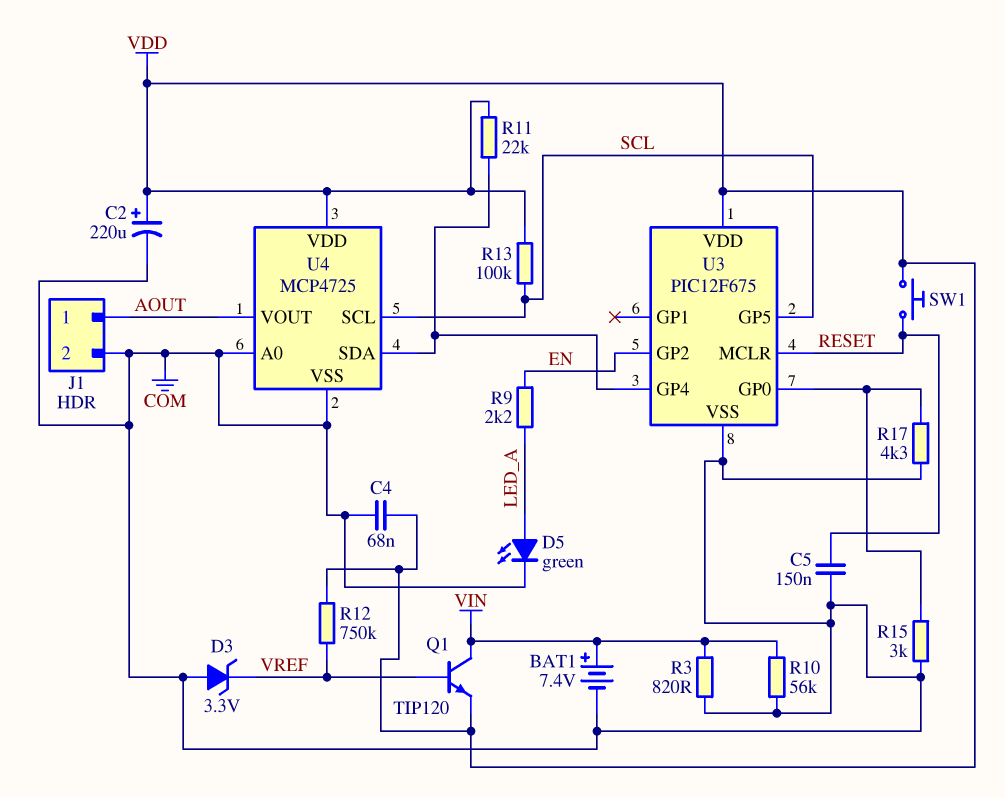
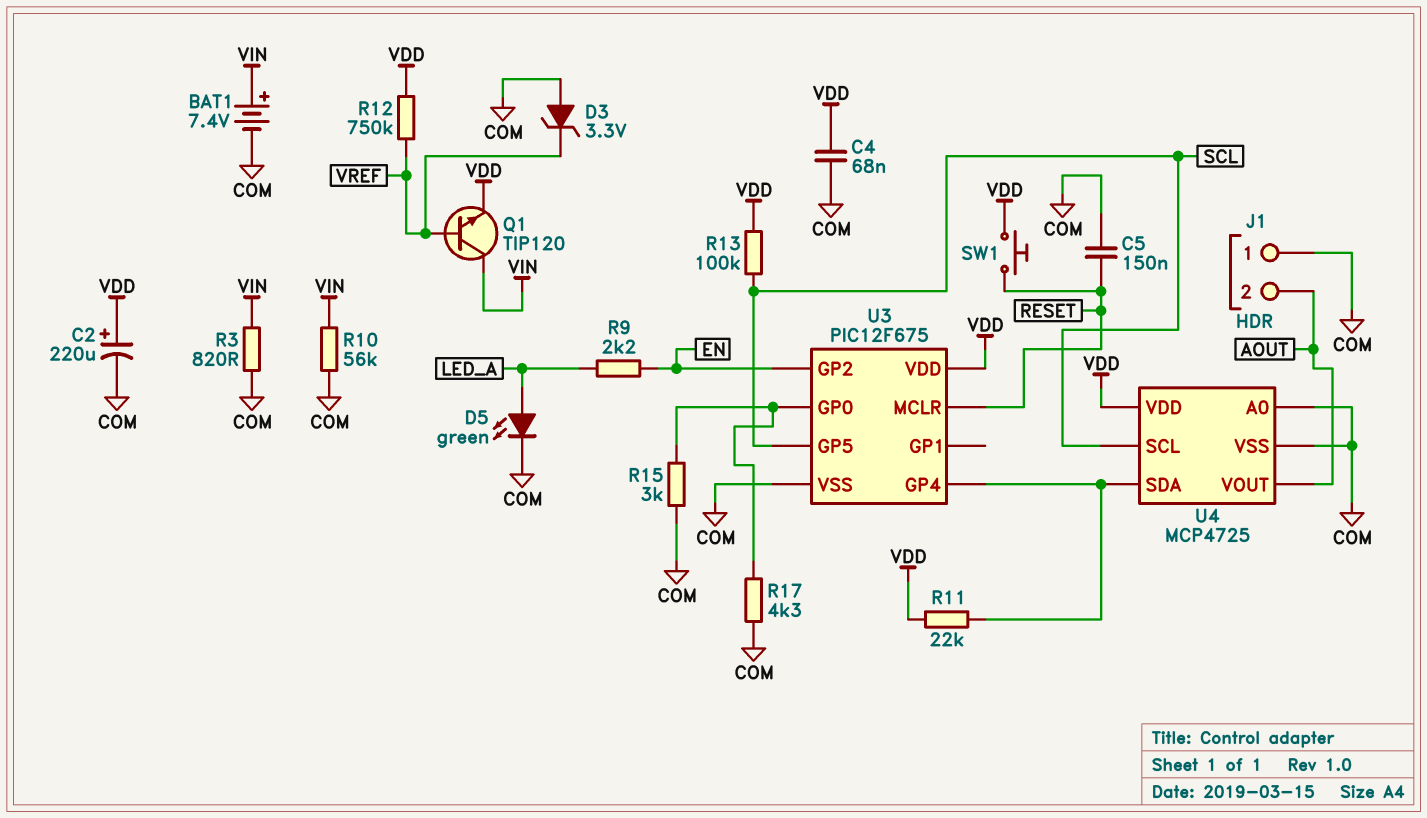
J1 pin 1: AOUT -> COM
J1 pin 2: COM -> AOUT

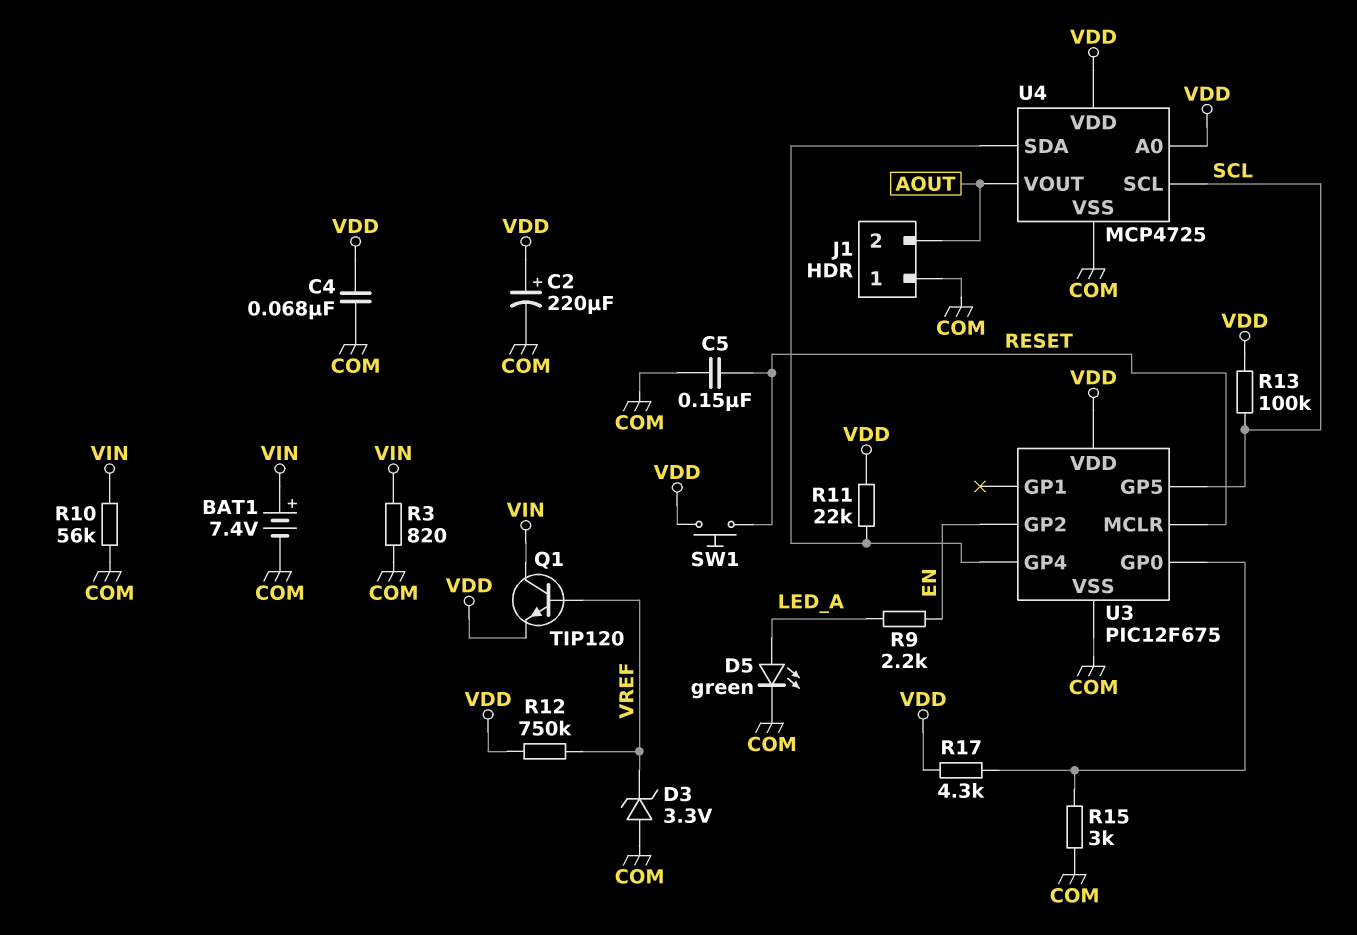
R17: 4.3k (COM, U3/GP0) -> 4.3k (U3/GP0, VDD)
U4 pin A0: COM -> VDD

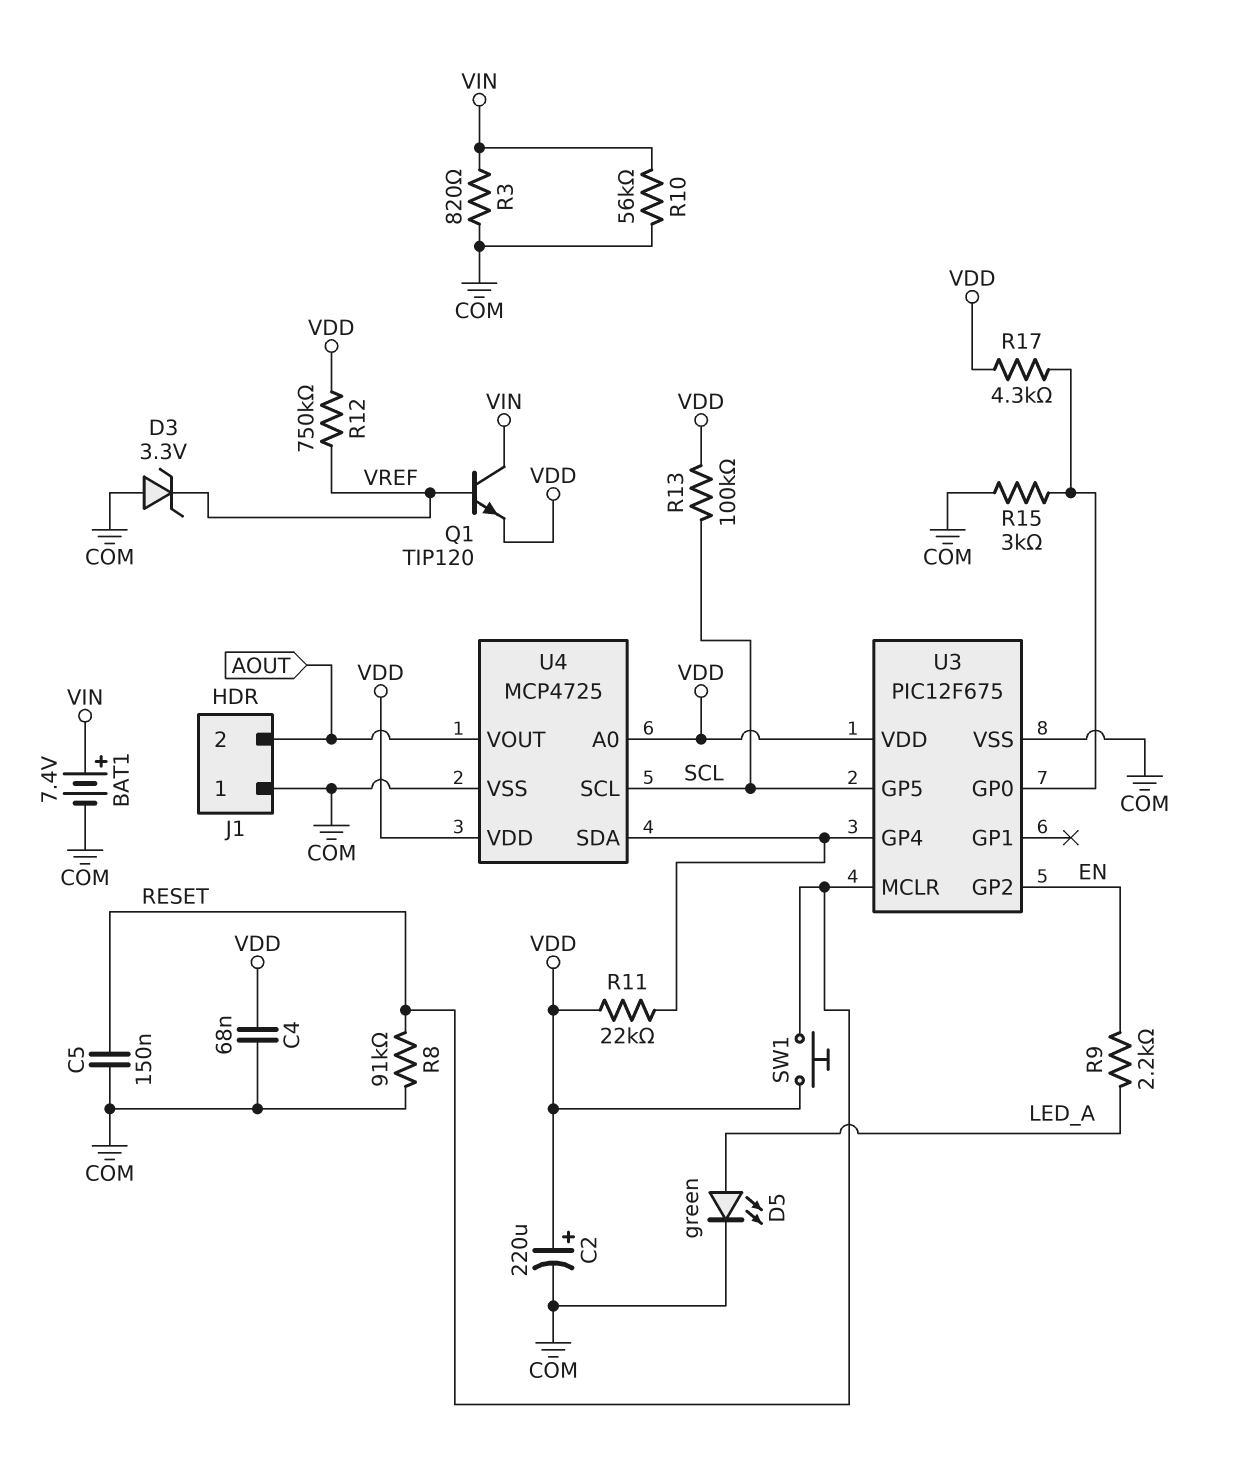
R8: none -> 91k (COM, RESET)

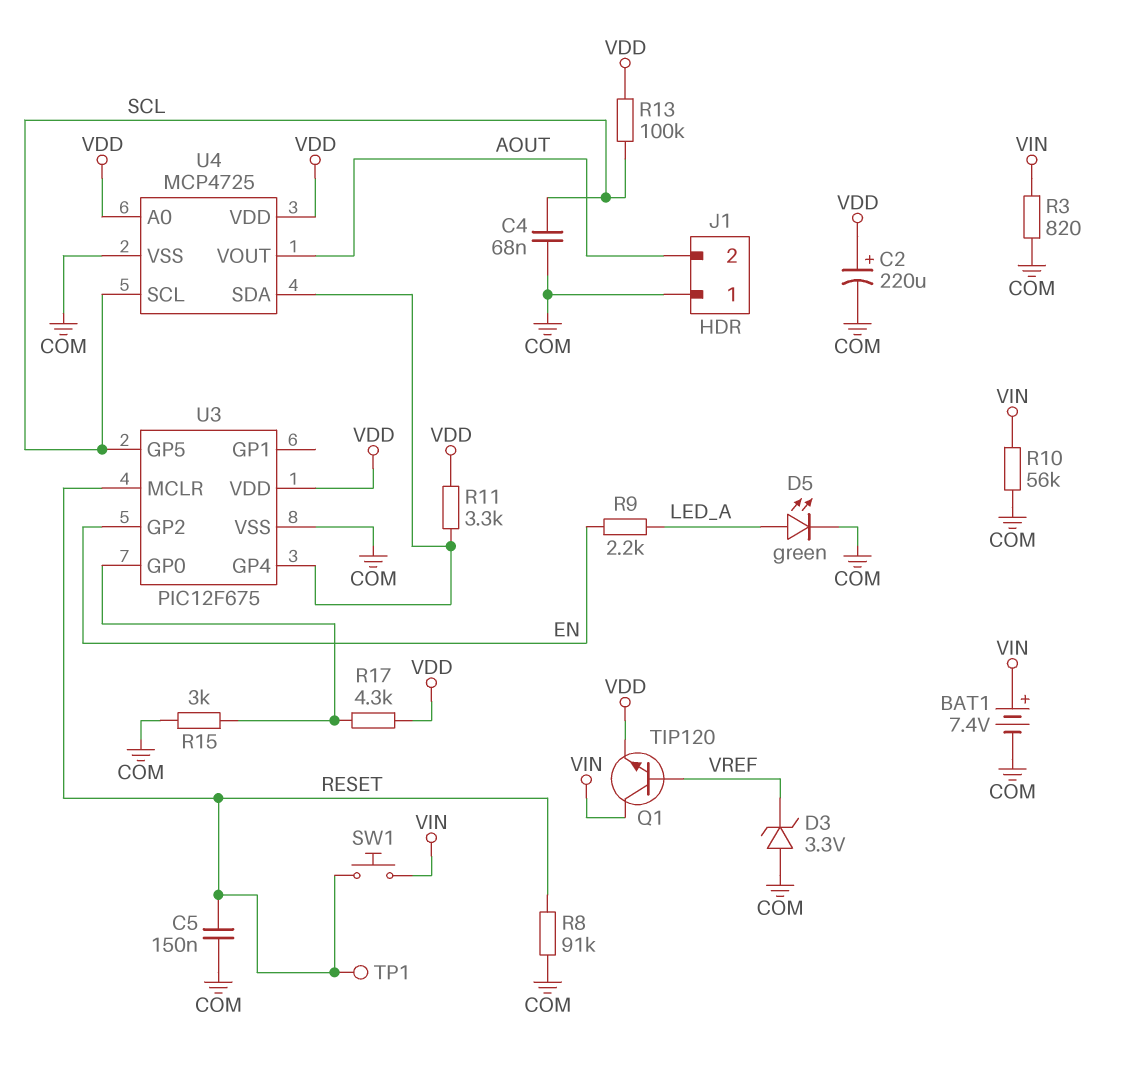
C4: 68nF (COM, VDD) -> 68nF (COM, SCL)
R11: 22k (U3/GP4, VDD) -> 3.3k (U3/GP4, VDD)
R12: 750k (VDD, VREF) -> none
SW1: button (RESET, VDD) -> button (RESET, VIN)
TP1: none -> test point (RESET)

